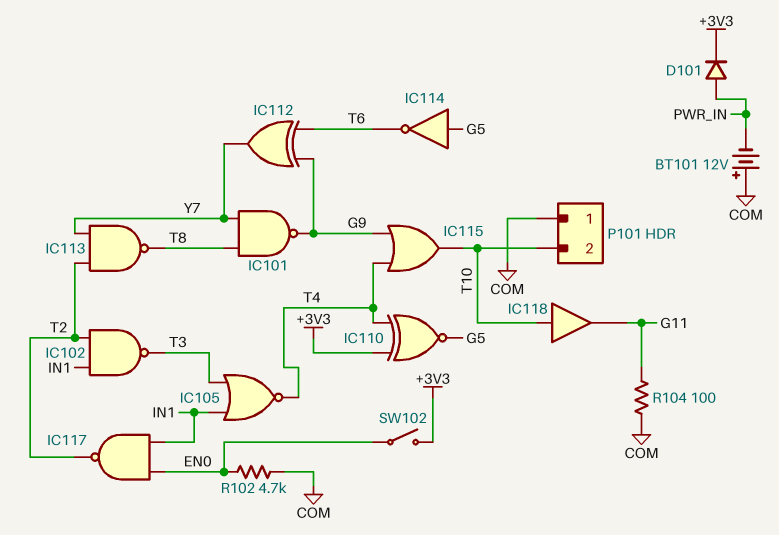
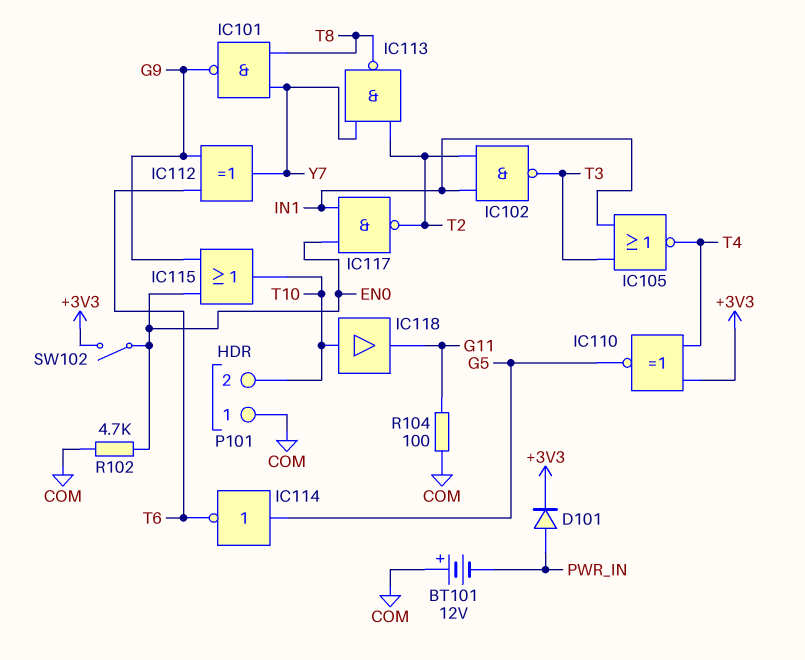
IC115: OR (in G9, in T4, out T10) -> OR (in EN0, in G9, out T10)

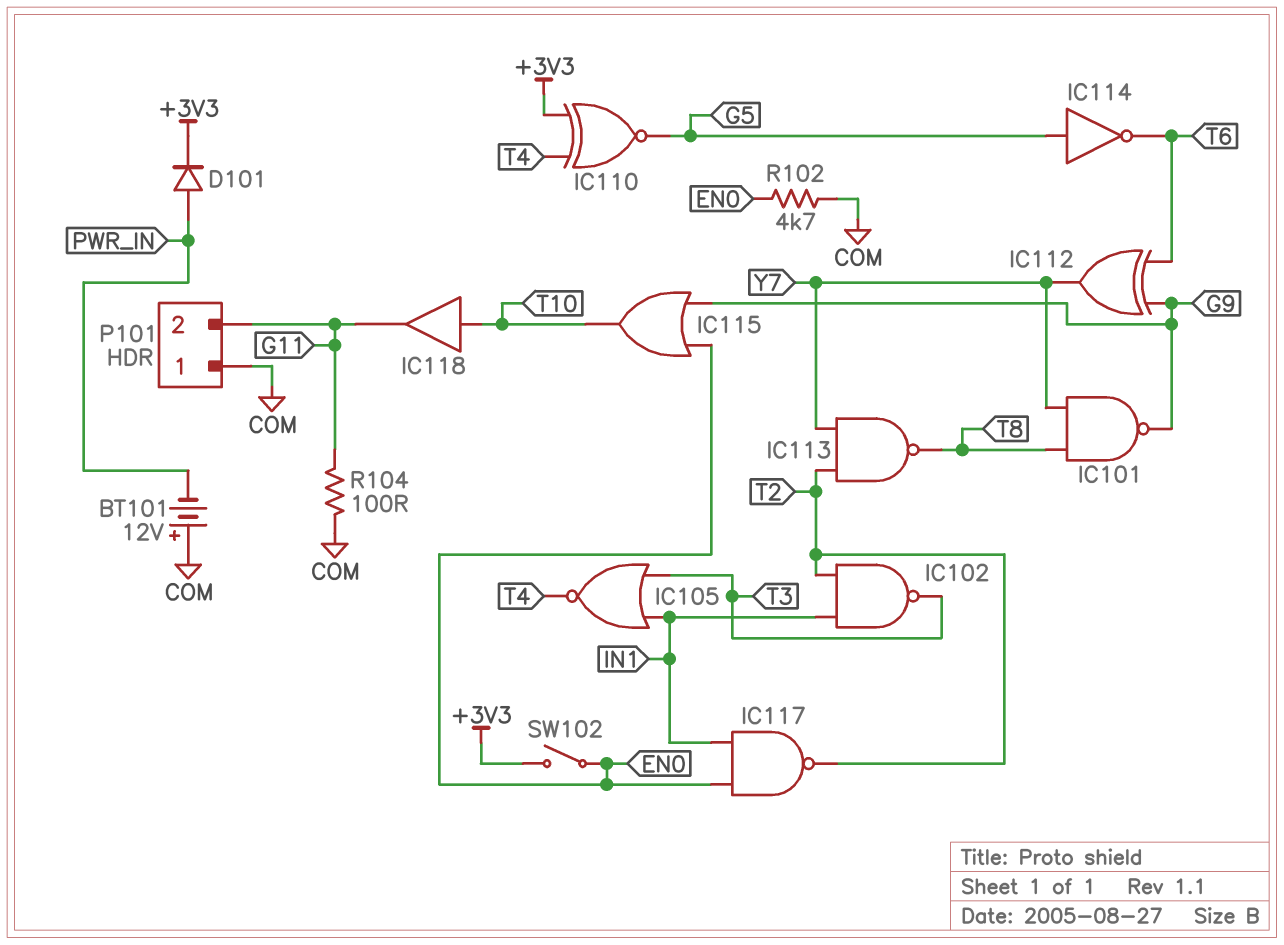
P101 pin 2: T10 -> G11

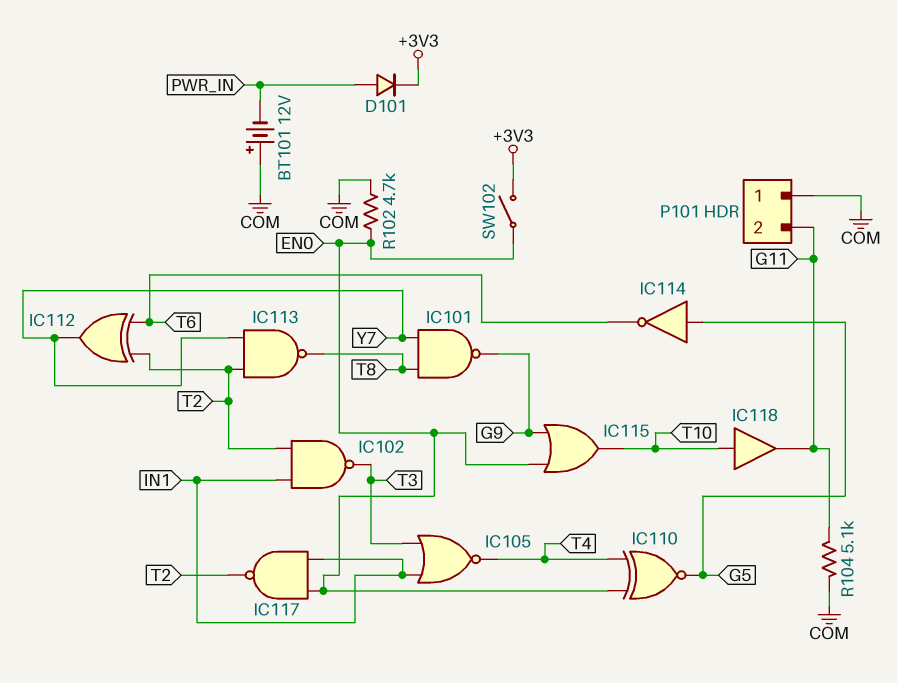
IC110: XNOR (in +3V3, in T4, out G5) -> XNOR (in EN0, in T4, out G5)
IC112: XOR (in G9, in T6, out Y7) -> XOR (in T2, in T6, out Y7)
R104: 100 (COM, G11) -> 5.1k (COM, G11)

